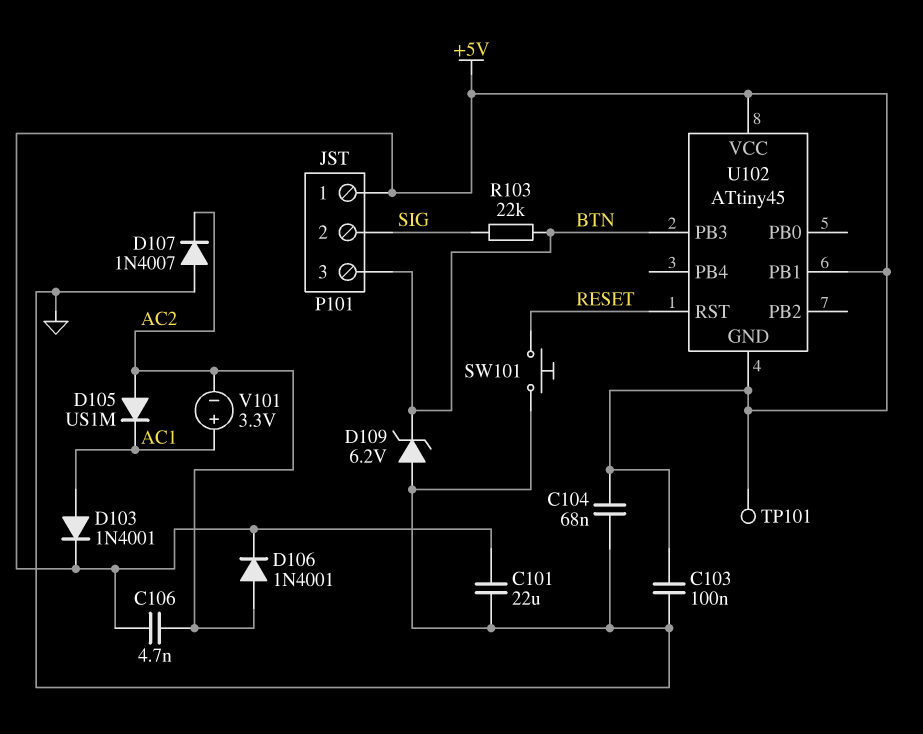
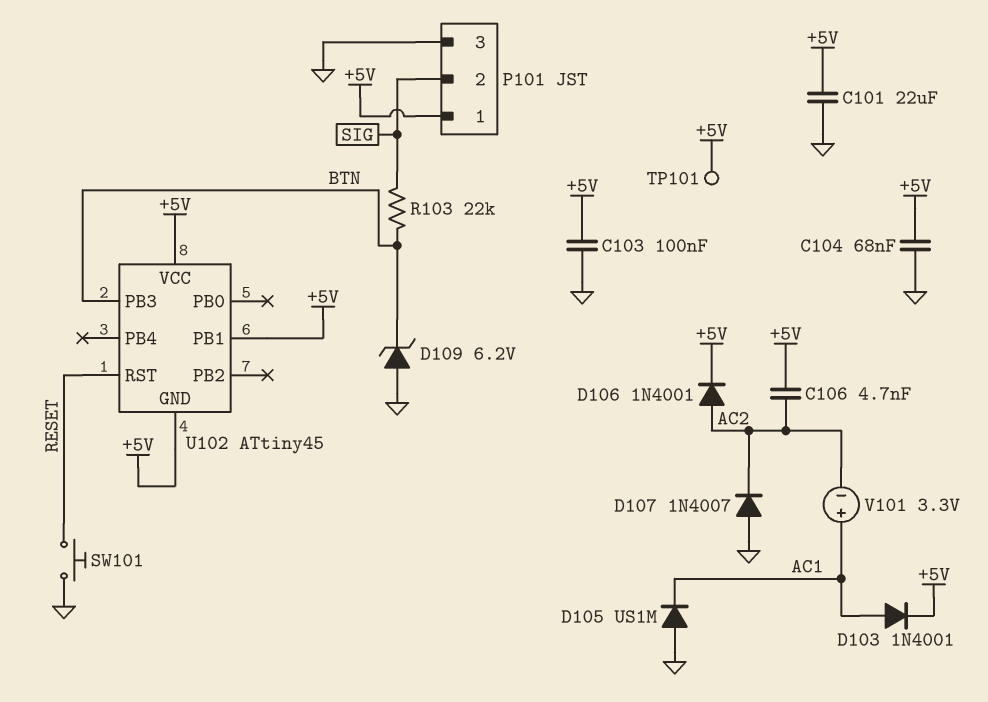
D105: diode US1M (A AC2, K AC1) -> diode US1M (A GND, K AC1)
P101 pin 3: BTN -> GND

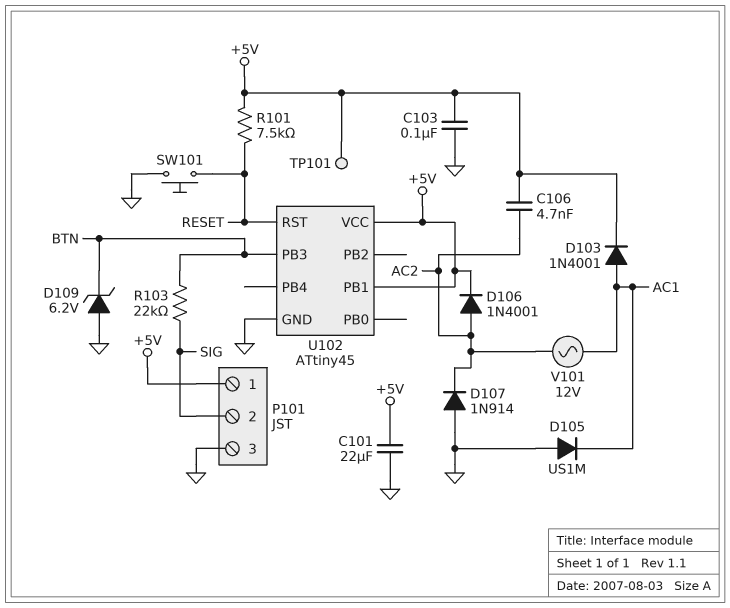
C104: 68nF (+5V, GND) -> none
D107: diode 1N4007 (A GND, K AC2) -> diode 1N914 (A GND, K AC2)
R101: none -> 7.5k (+5V, RESET)
U102 pin GND: +5V -> GND
V101: 3.3V (plus AC1, minus AC2) -> AC 12V (AC1, AC2)

